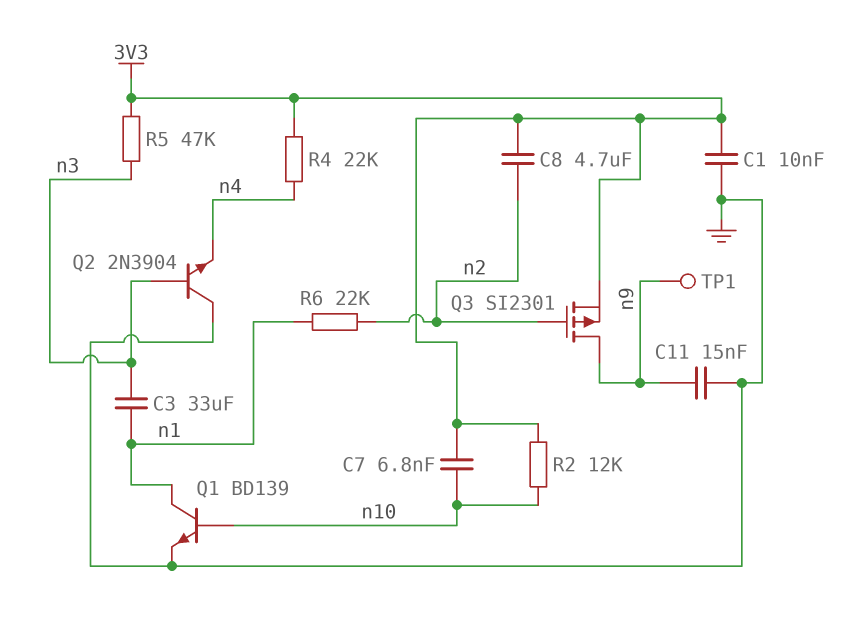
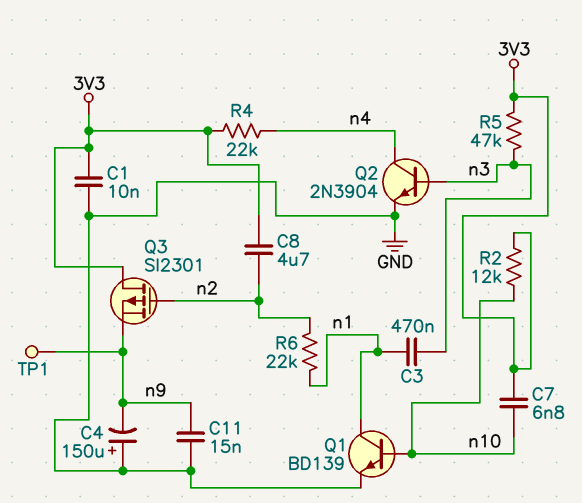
C3: 33uF (n1, n3) -> 470nF (n1, n3)
C4: none -> 150uF (plus GND, minus n9)
Q2: NPN 2N3904 (B n3, C GND, E n4) -> NPN 2N3904 (B n3, C n4, E GND)
Q3: PMOS SI2301 (G n2, D n9, S 3V3) -> PMOS SI2301 (G n2, D 3V3, S n9)

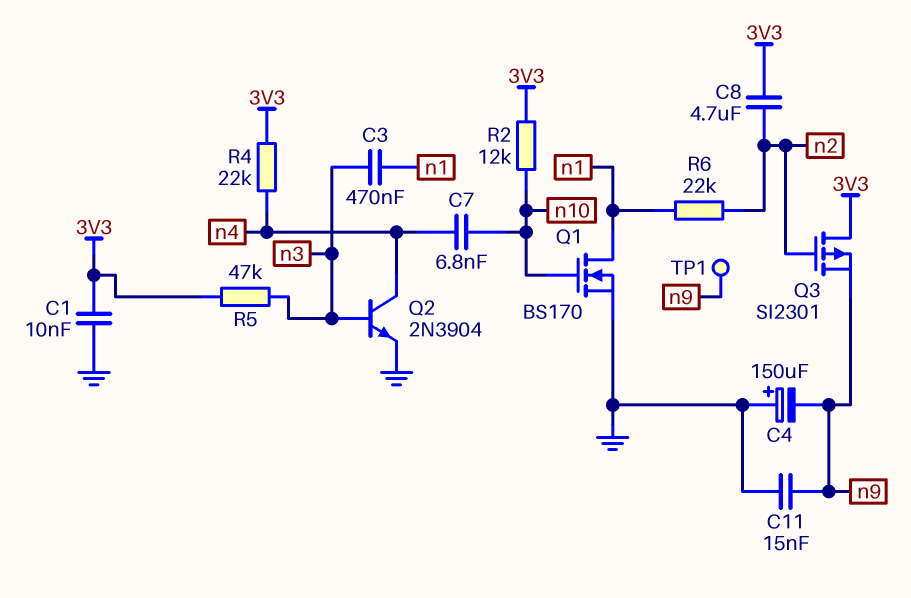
C7: 6.8nF (3V3, n10) -> 6.8nF (n4, n10)
Q1: NPN BD139 (B n10, C n1, E GND) -> NMOS BS170 (G n10, D n1, S GND)

